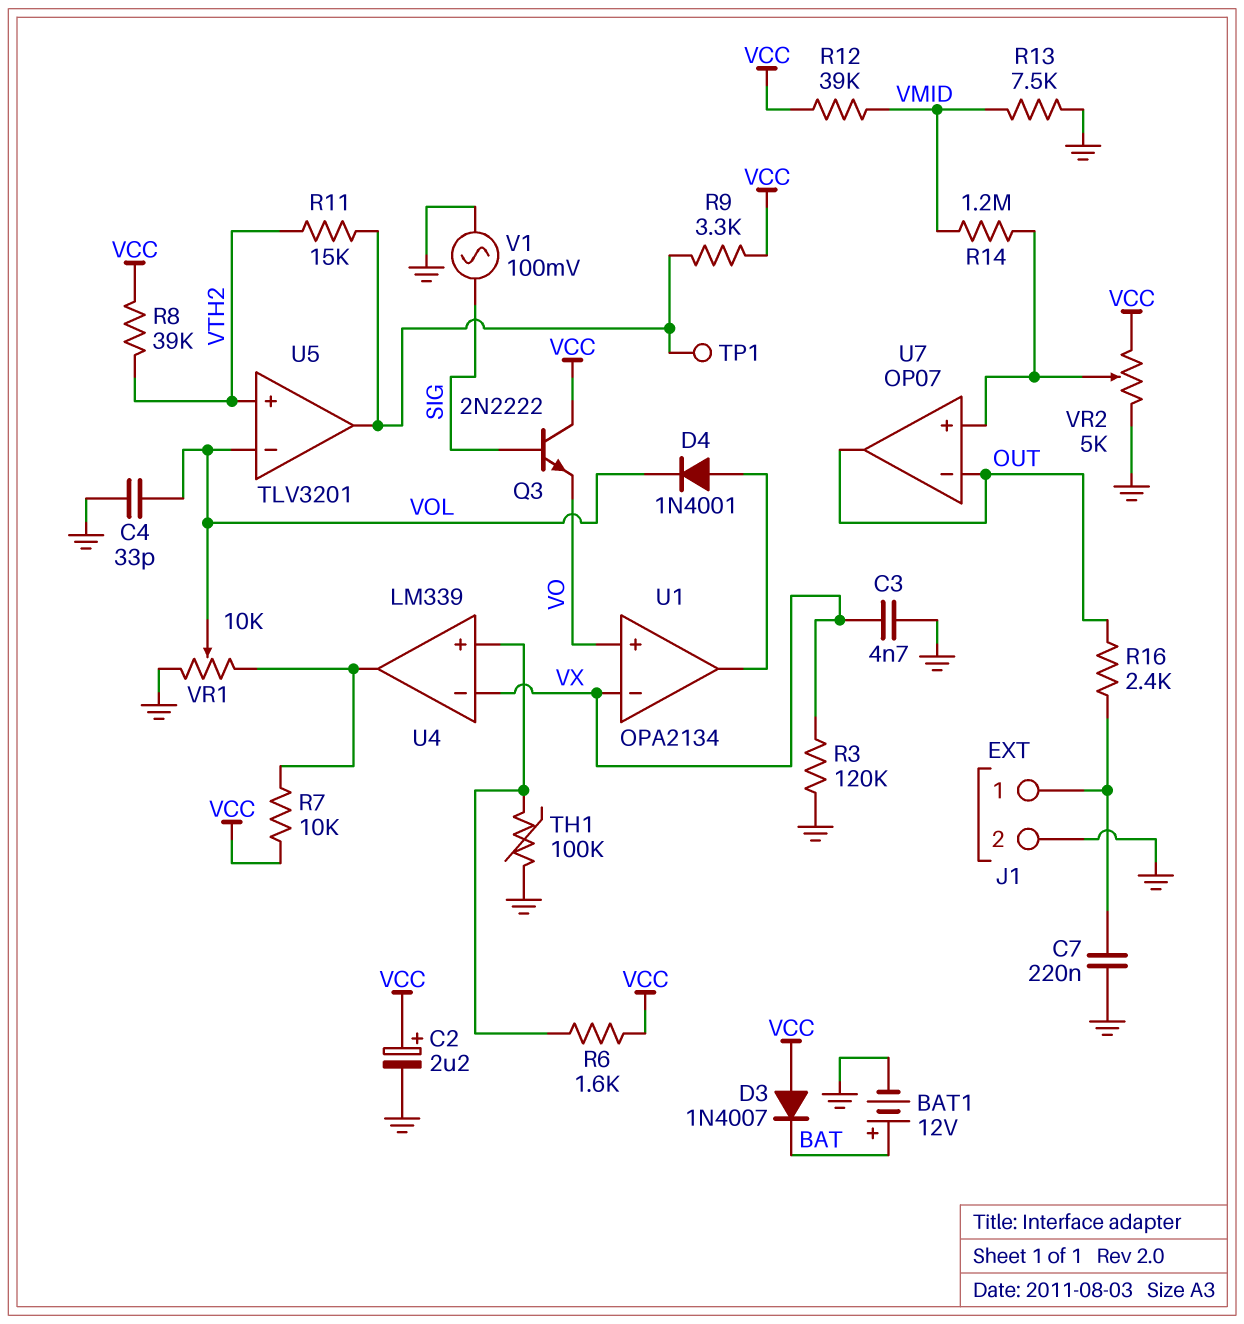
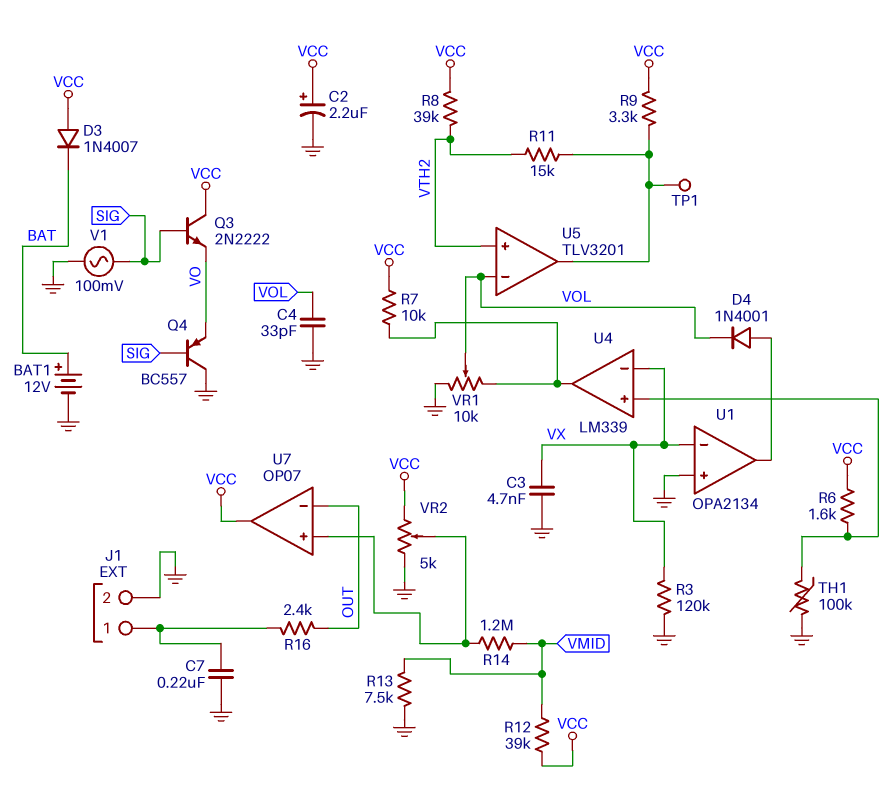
Q4: none -> PNP BC557 (B SIG, C GND, E VO)
U1 pin in+: VO -> GND
U7 pin out: OUT -> VCC

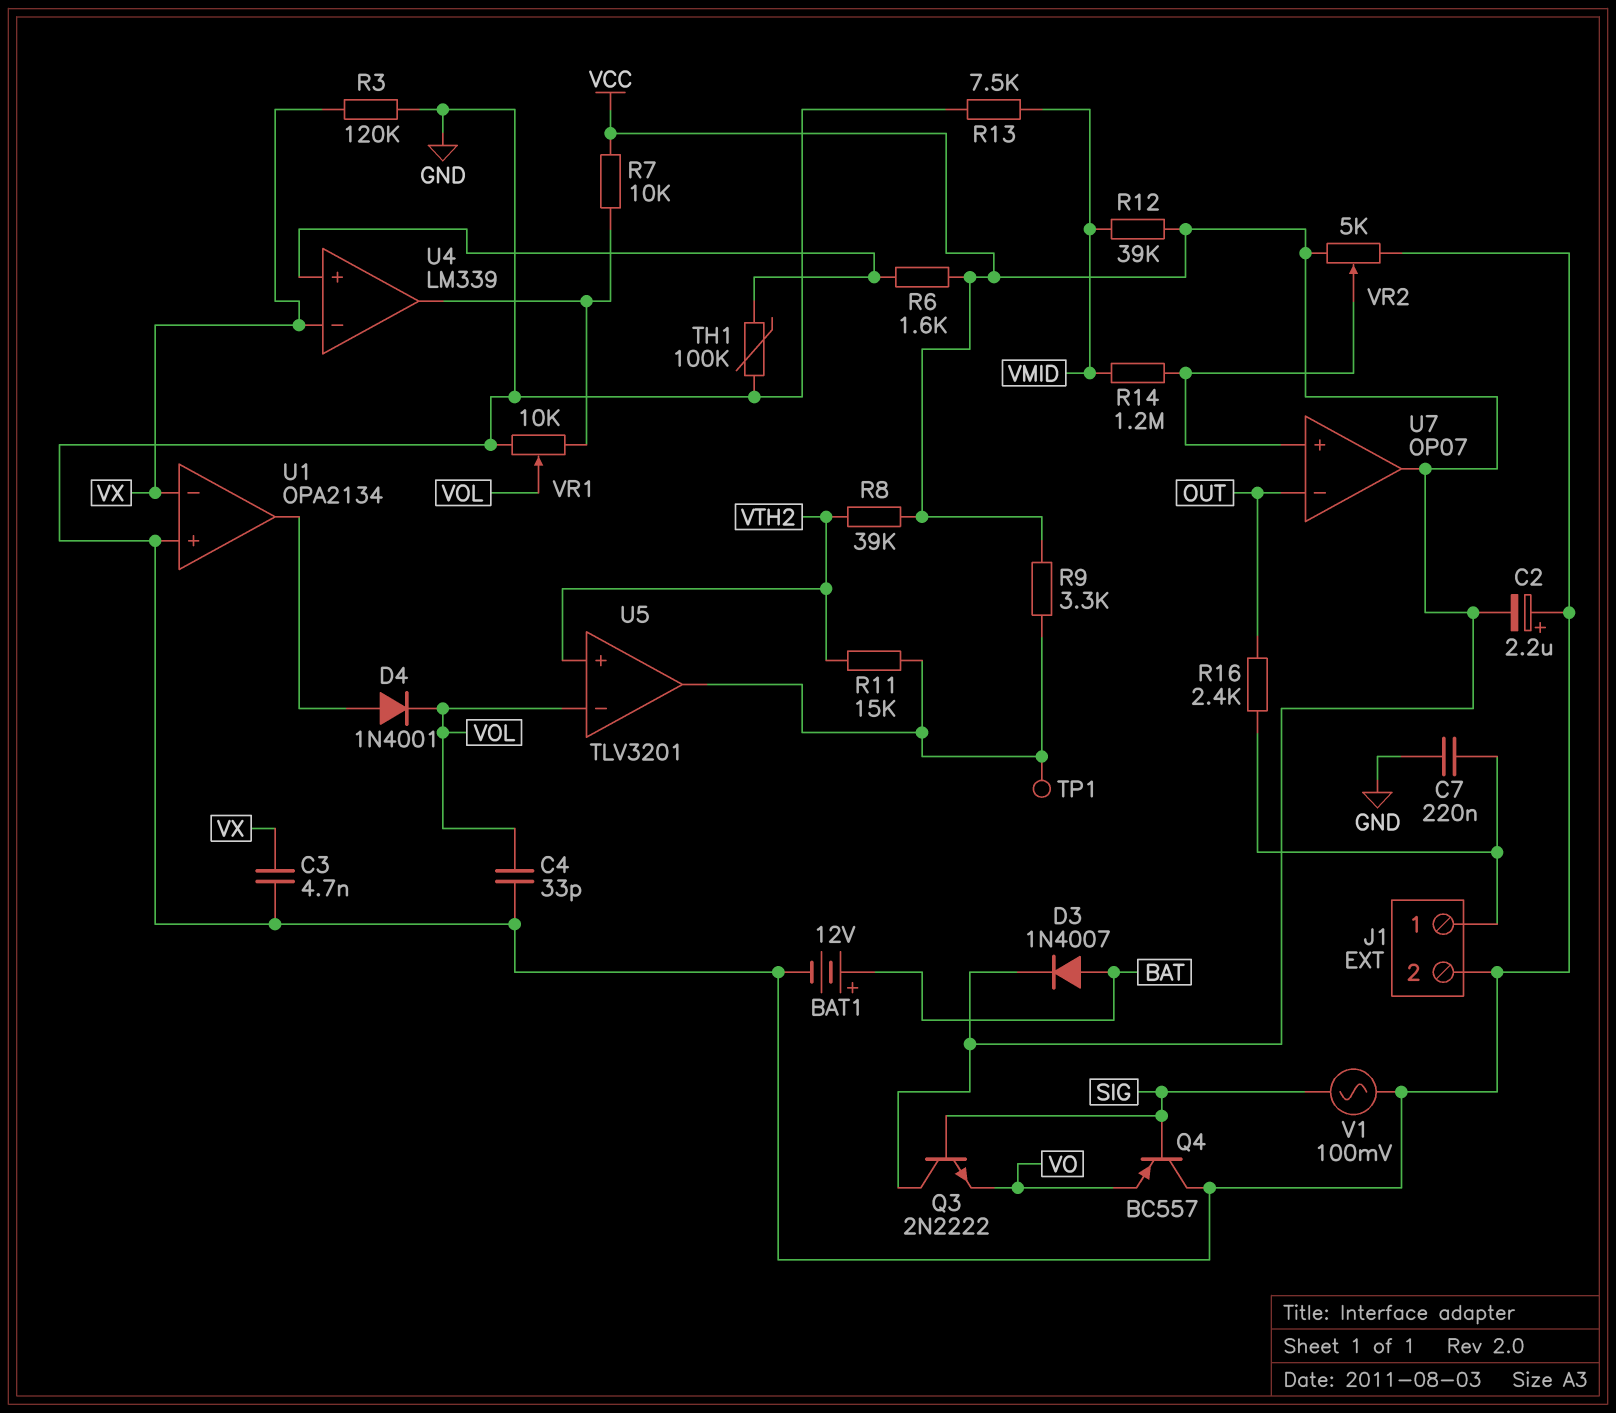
C2: 2.2uF (plus VCC, minus GND) -> 2.2uF (plus GND, minus VCC)
D3: diode 1N4007 (A VCC, K BAT) -> diode 1N4007 (A BAT, K VCC)

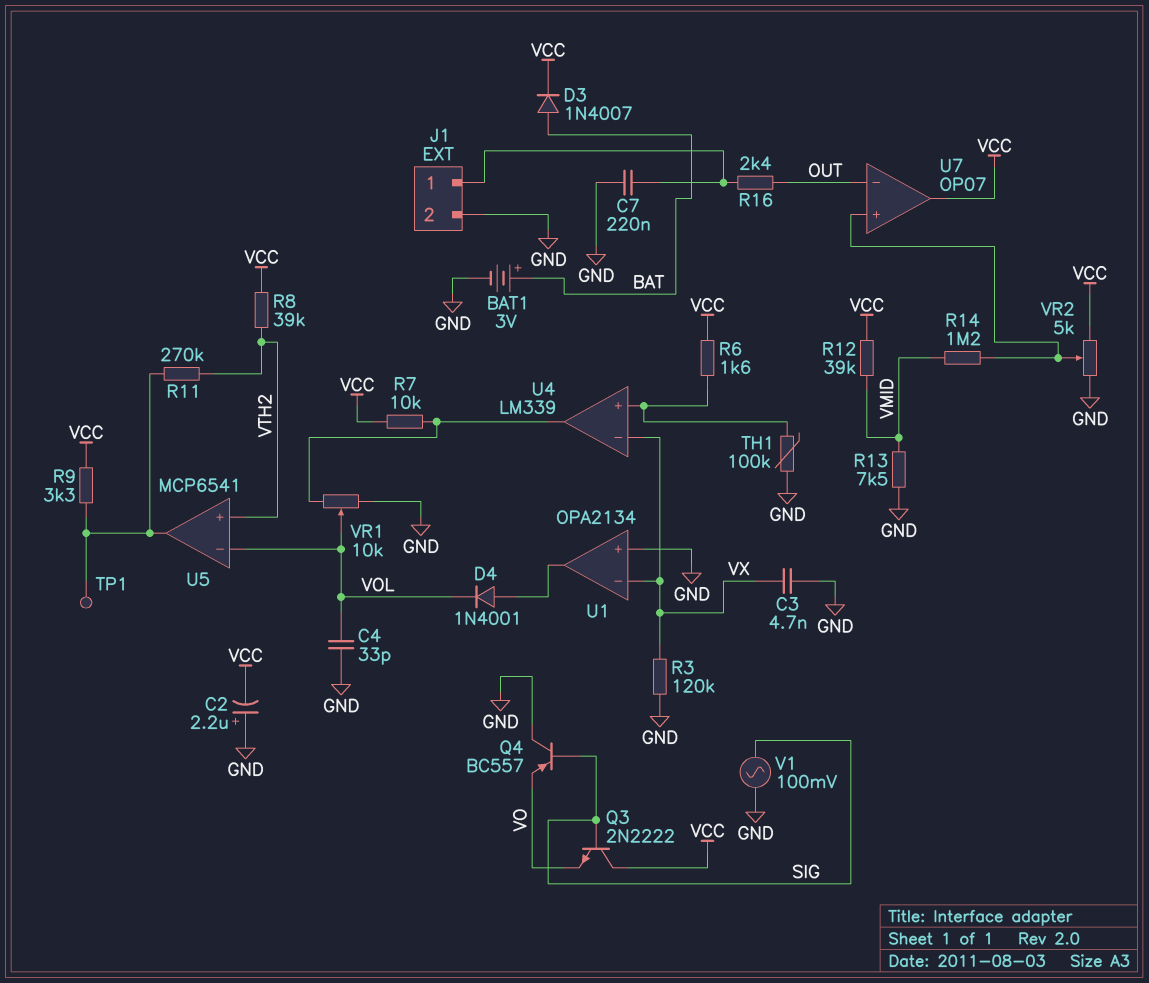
BAT1: 12V (plus BAT, minus GND) -> 3V (plus BAT, minus GND)
R11: 15k (U5/out, VTH2) -> 270k (U5/out, VTH2)
U5: TLV3201 -> MCP6541

